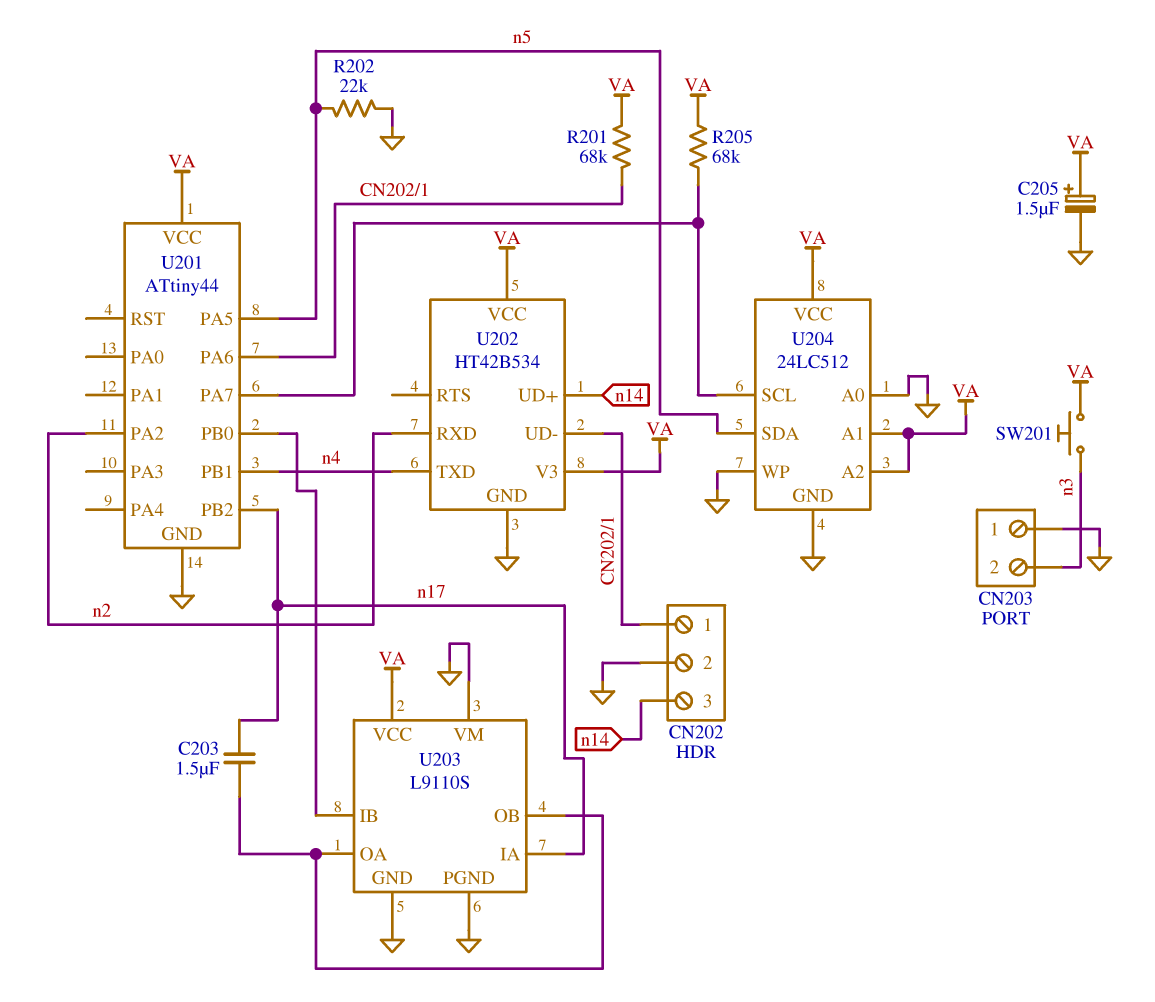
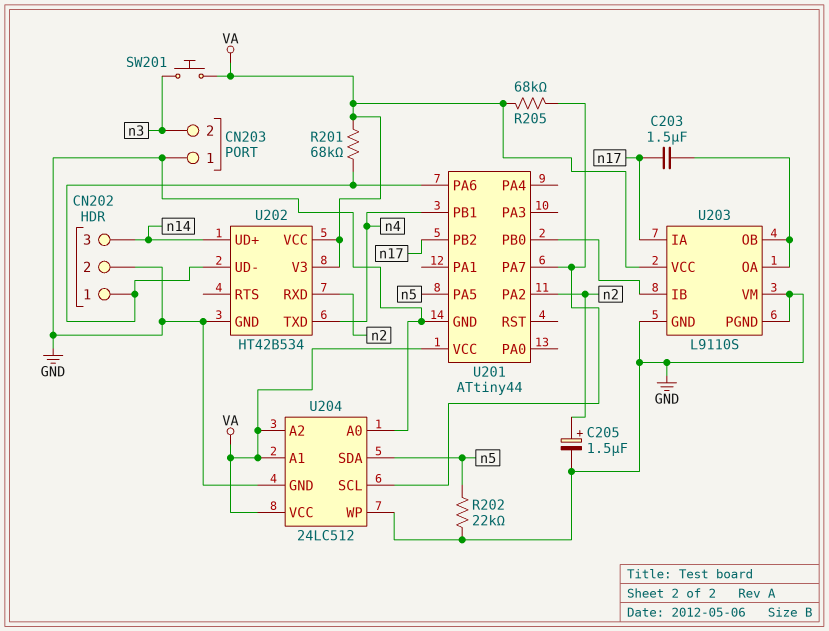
C205: 1.5uF (plus VA, minus GND) -> 1.5uF (plus n2, minus GND)

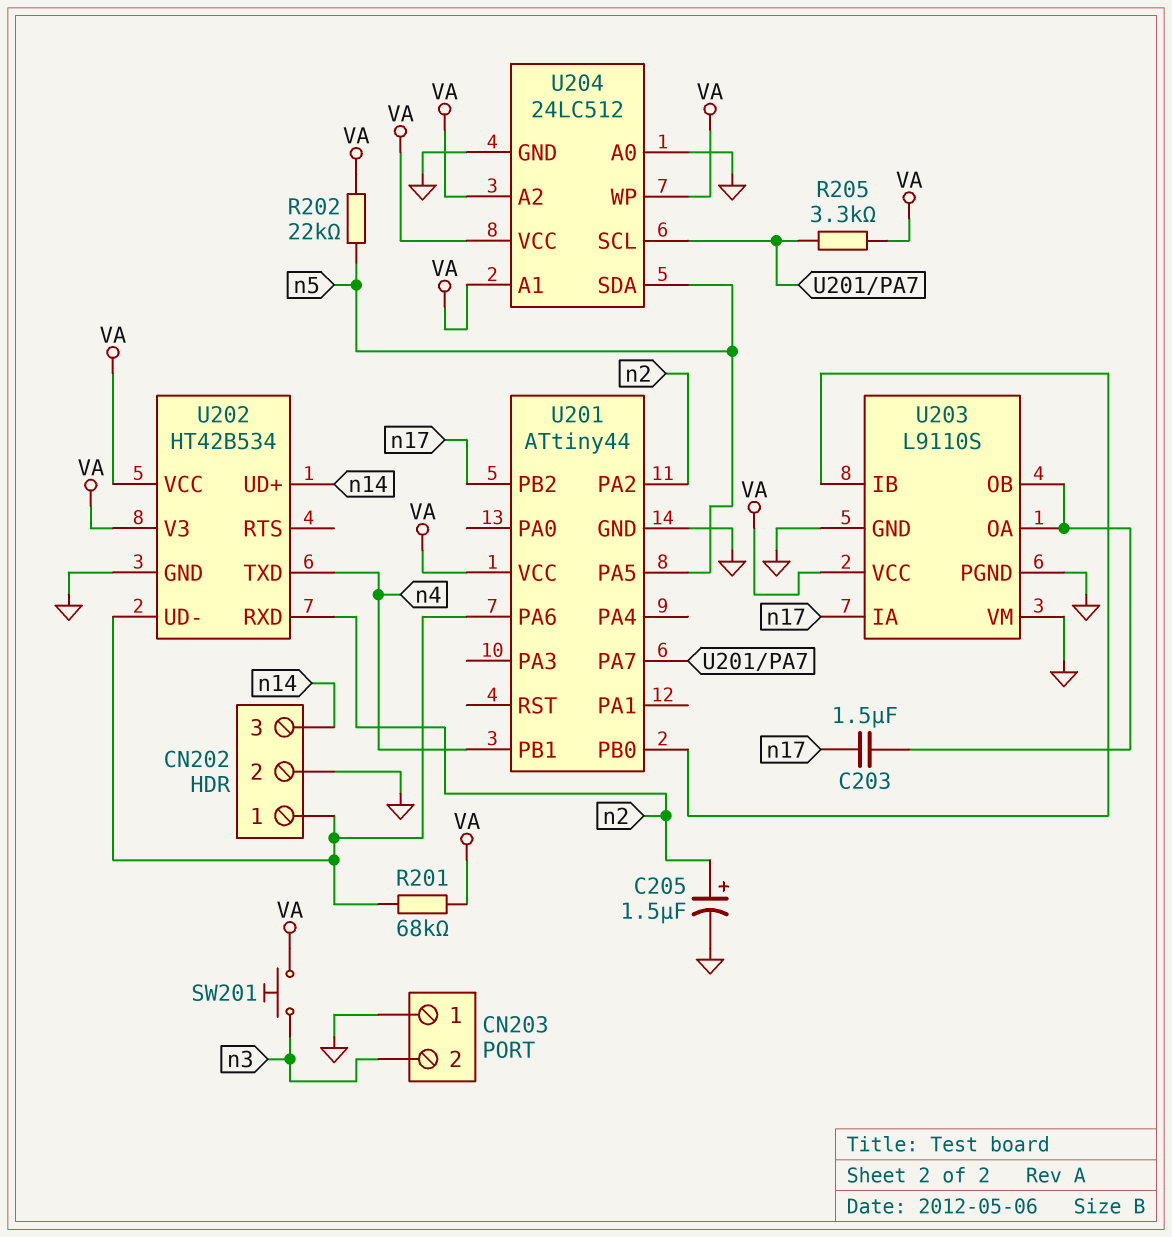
R202: 22k (GND, n5) -> 22k (VA, n5)
R205: 68k (U201/PA7, VA) -> 3.3k (U201/PA7, VA)
U204 pin WP: GND -> VA

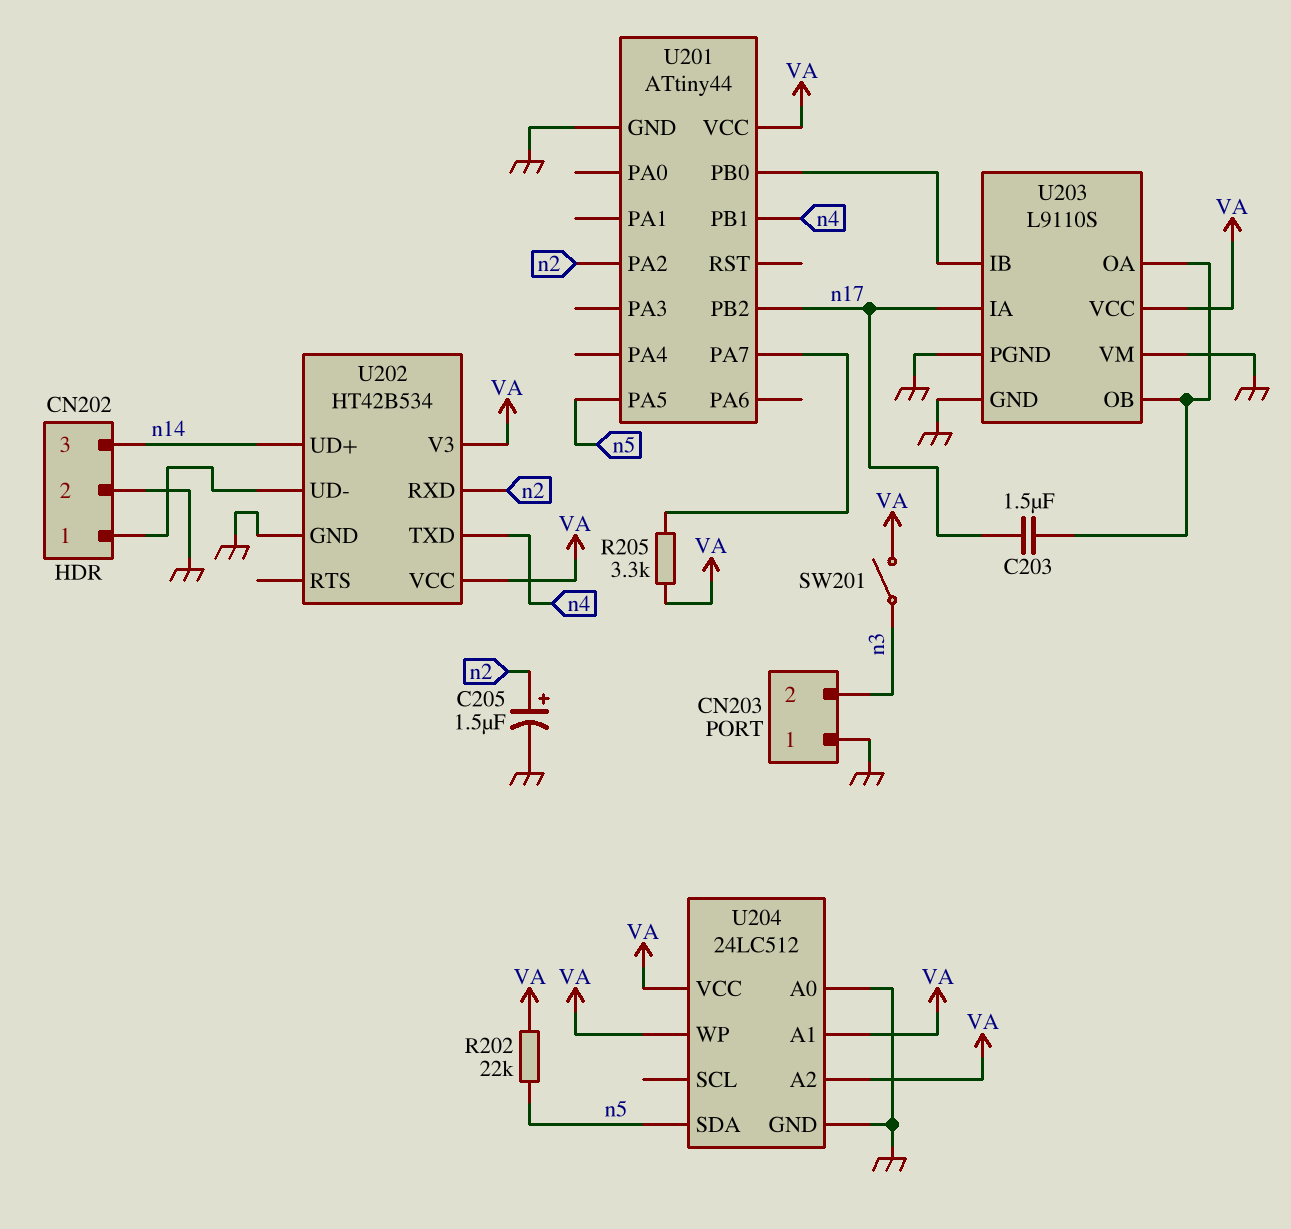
R201: 68k (CN202/1, VA) -> none
SW201: button (VA, n3) -> switch (VA, n3)
U201 pin PA6: CN202/1 -> none
U204 pin SCL: U201/PA7 -> none

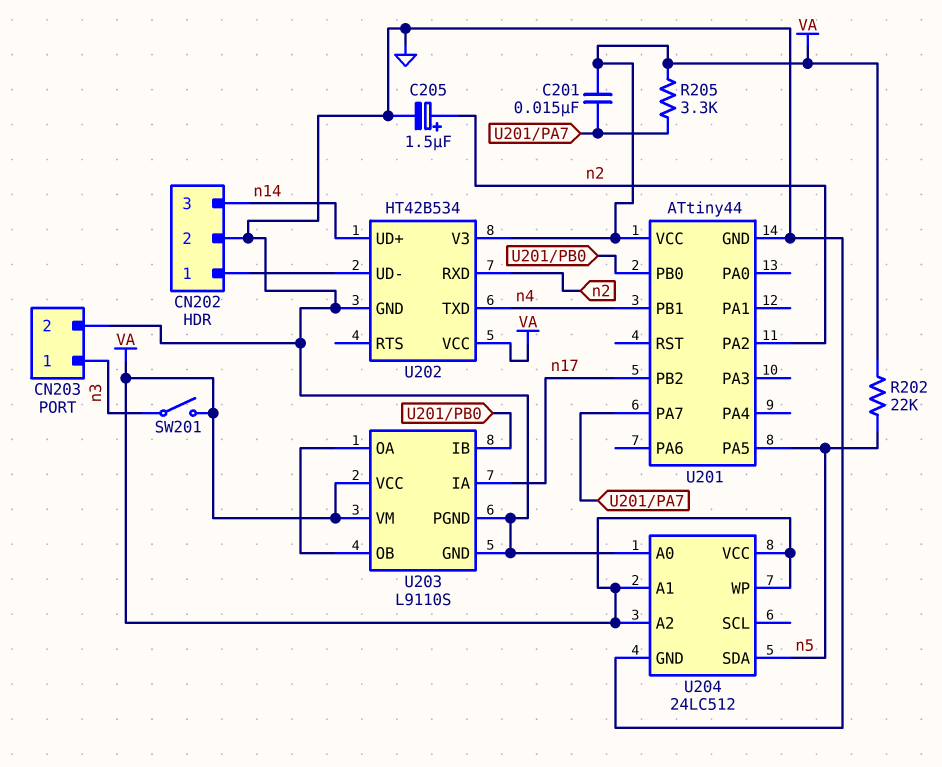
C201: none -> 15nF (U201/PA7, VA)
C203: 1.5uF (U203/OA, n17) -> none
CN203 pin 1: GND -> n3
CN203 pin 2: n3 -> GND
U203 pin VM: GND -> VA

